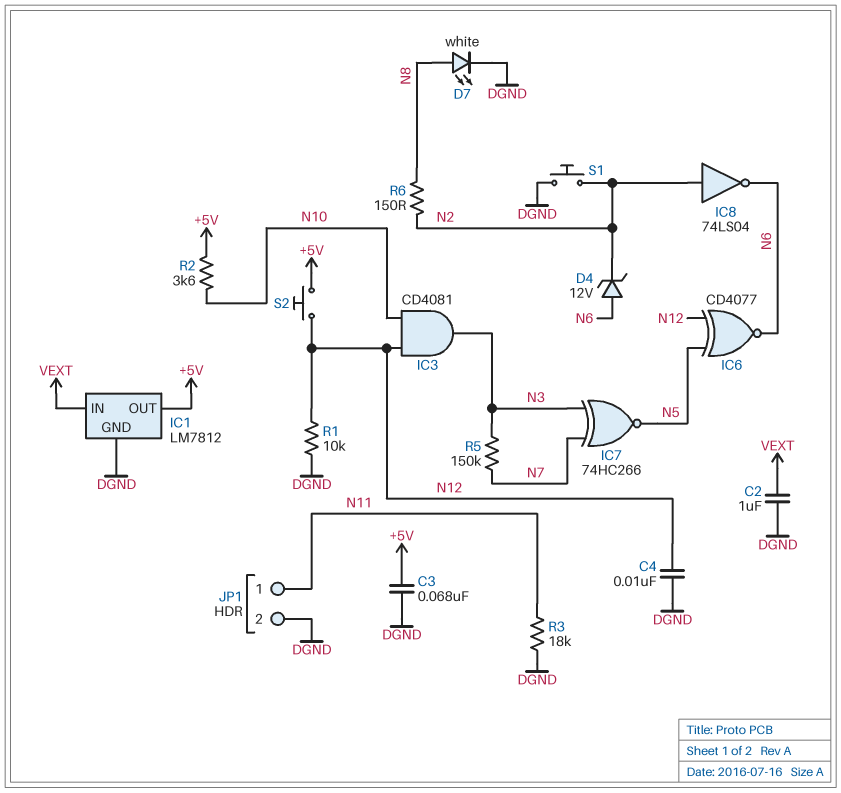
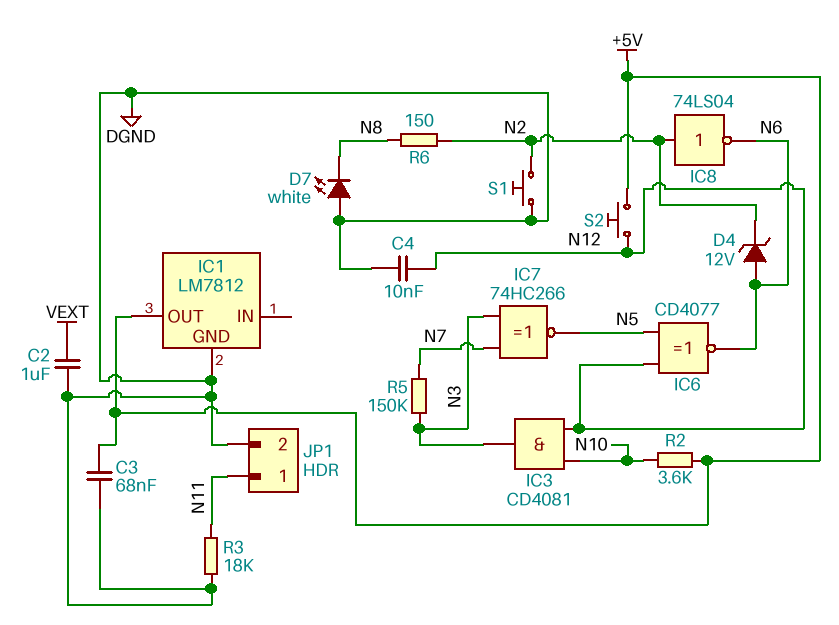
D7: LED white (A N8, K DGND) -> LED white (A DGND, K N8)
IC1 pin IN: VEXT -> none
R1: 10k (DGND, N12) -> none

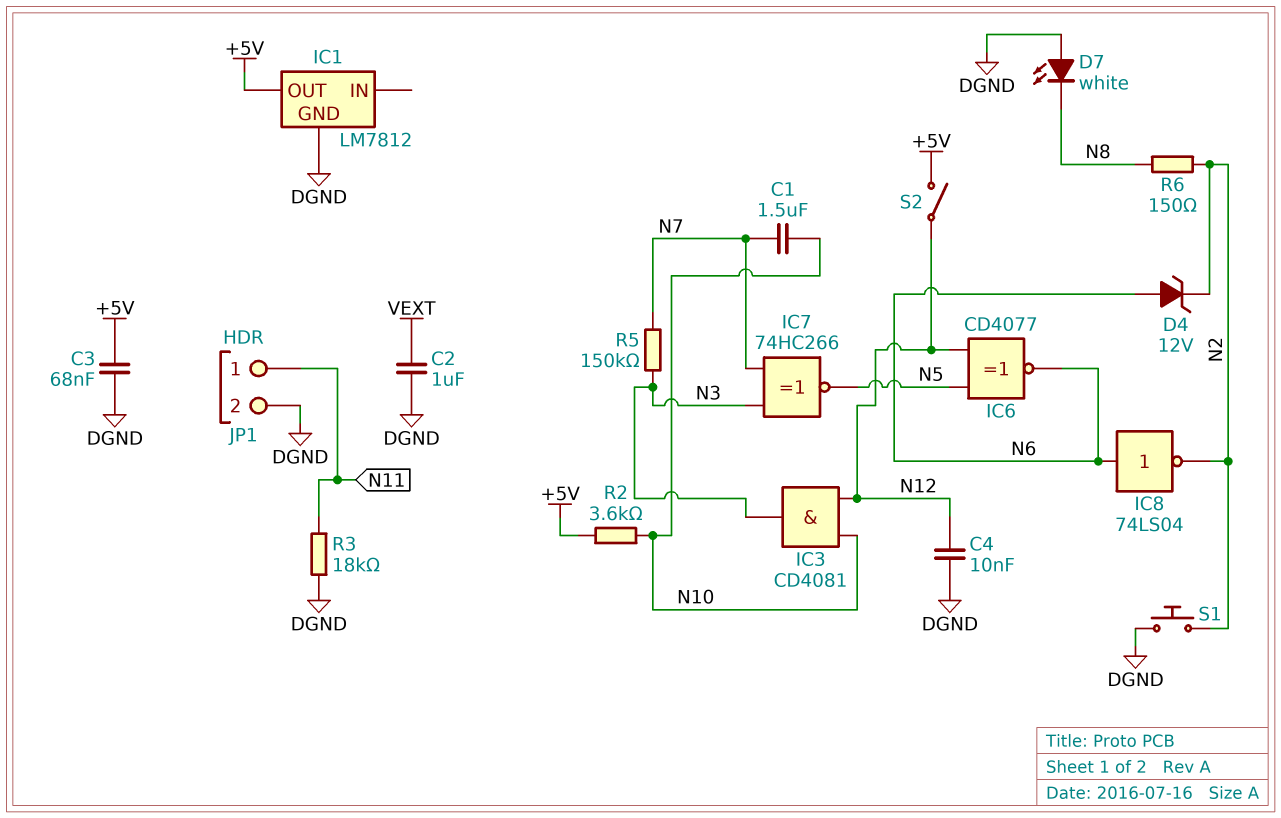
C1: none -> 1.5uF (N7, N10)
IC8: NOT 74LS04 (in N2, out N6) -> NOT 74LS04 (in N6, out N2)
S2: button (+5V, N12) -> switch (+5V, N12)

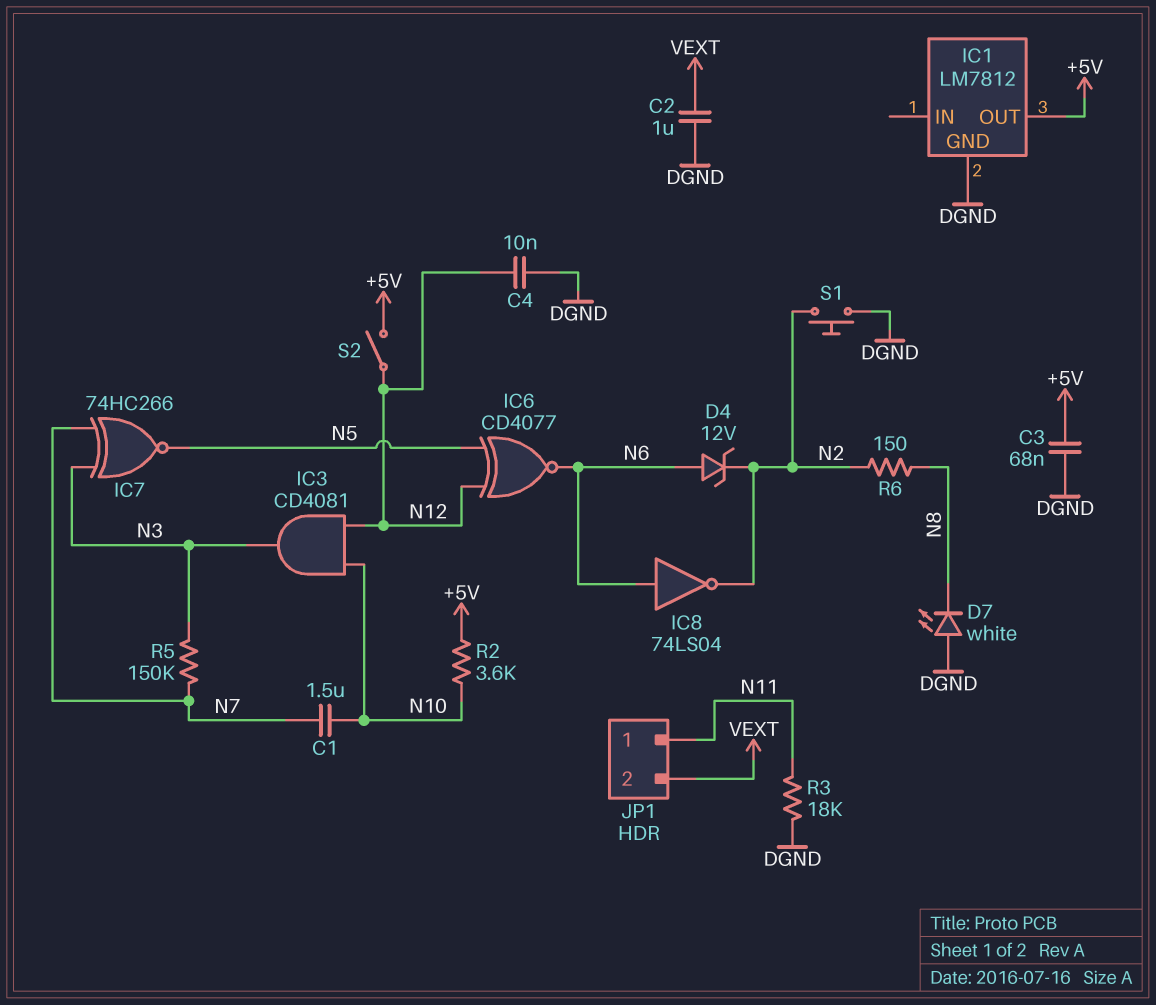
JP1 pin 2: DGND -> VEXT

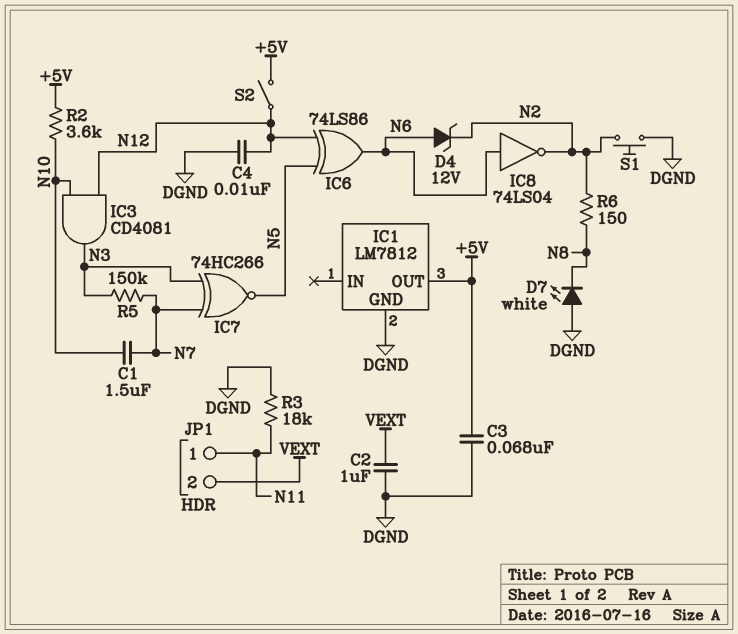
IC6: XNOR CD4077 (in N5, in N12, out N6) -> XOR 74LS86 (in N5, in N12, out N6)

